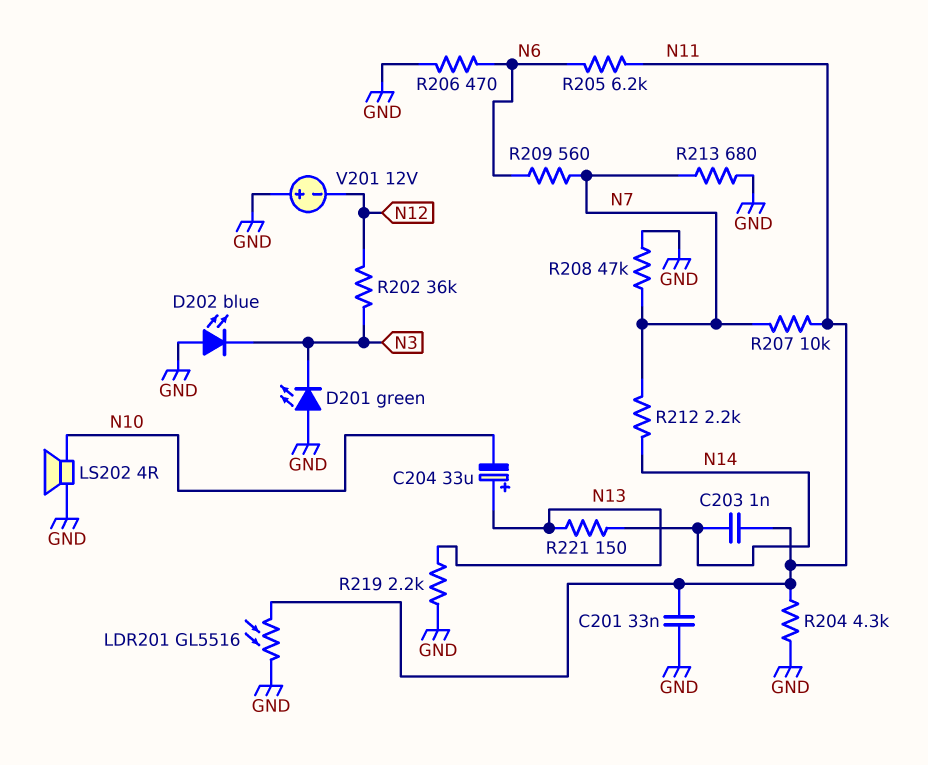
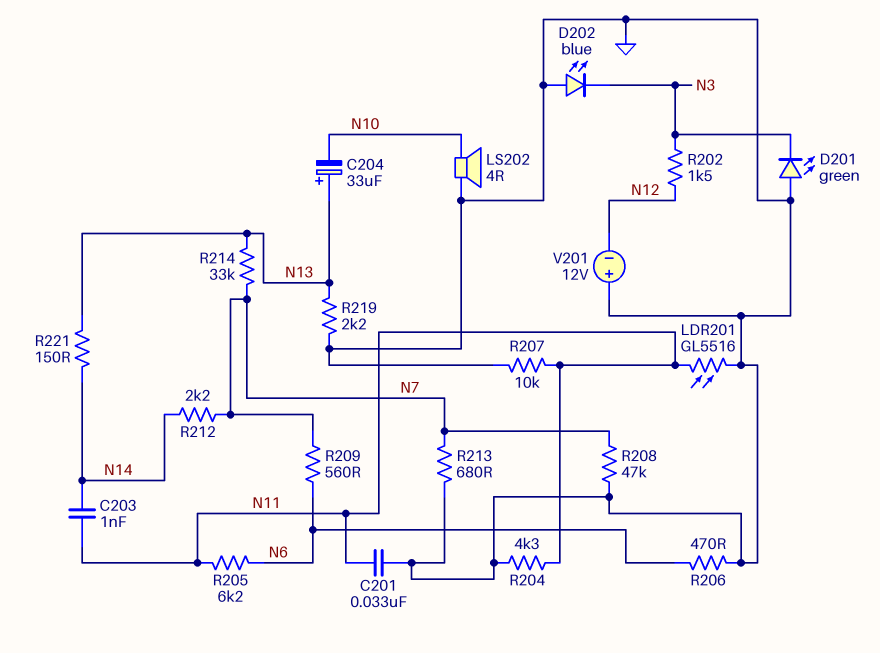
R202: 36k (N3, N12) -> 1.5k (N3, N12)
R207: 10k (N7, N11) -> 10k (GND, N11)
R214: none -> 33k (N7, N13)

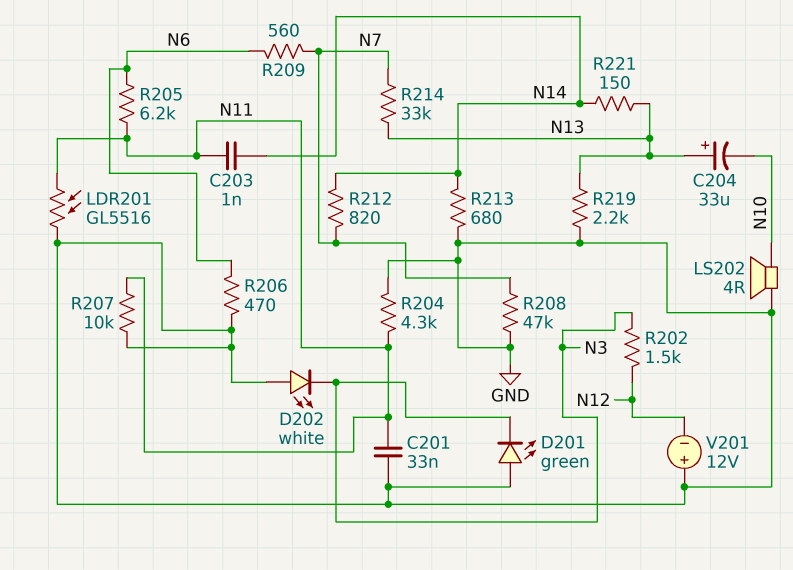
D202: LED blue (A GND, K N3) -> LED white (A GND, K N3)
R212: 2.2k (N7, N14) -> 820 (N7, N14)
R213: 680 (GND, N7) -> 680 (GND, N14)

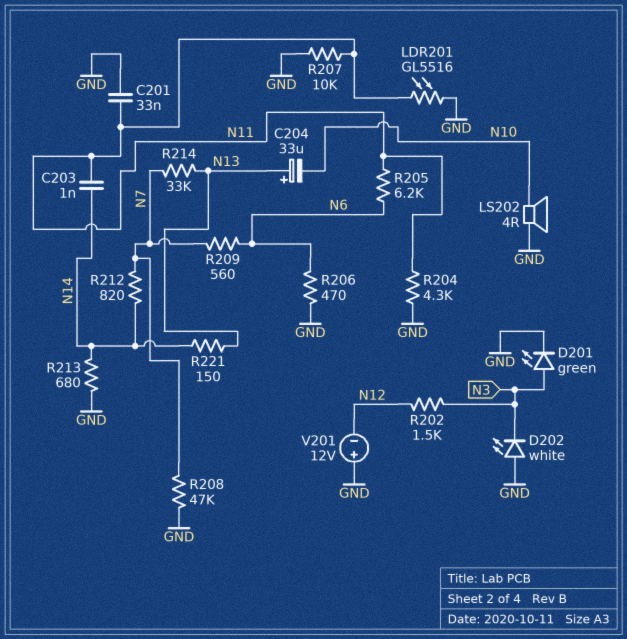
D201: LED green (A GND, K N3) -> LED green (A N3, K GND)
R219: 2.2k (GND, N13) -> none

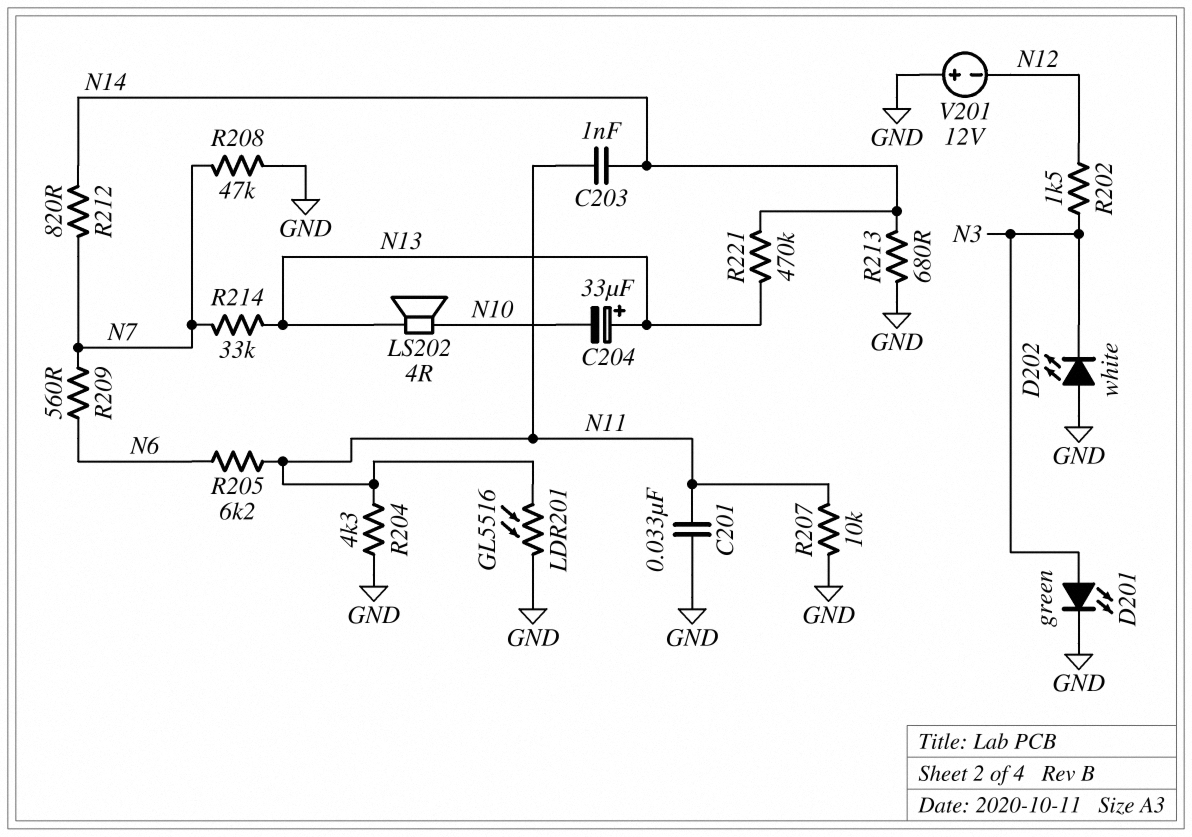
LS202: speaker 4R (GND, N10) -> speaker 4R (N10, N13)
R206: 470 (GND, N6) -> none
R221: 150 (N13, N14) -> 470k (N13, N14)

